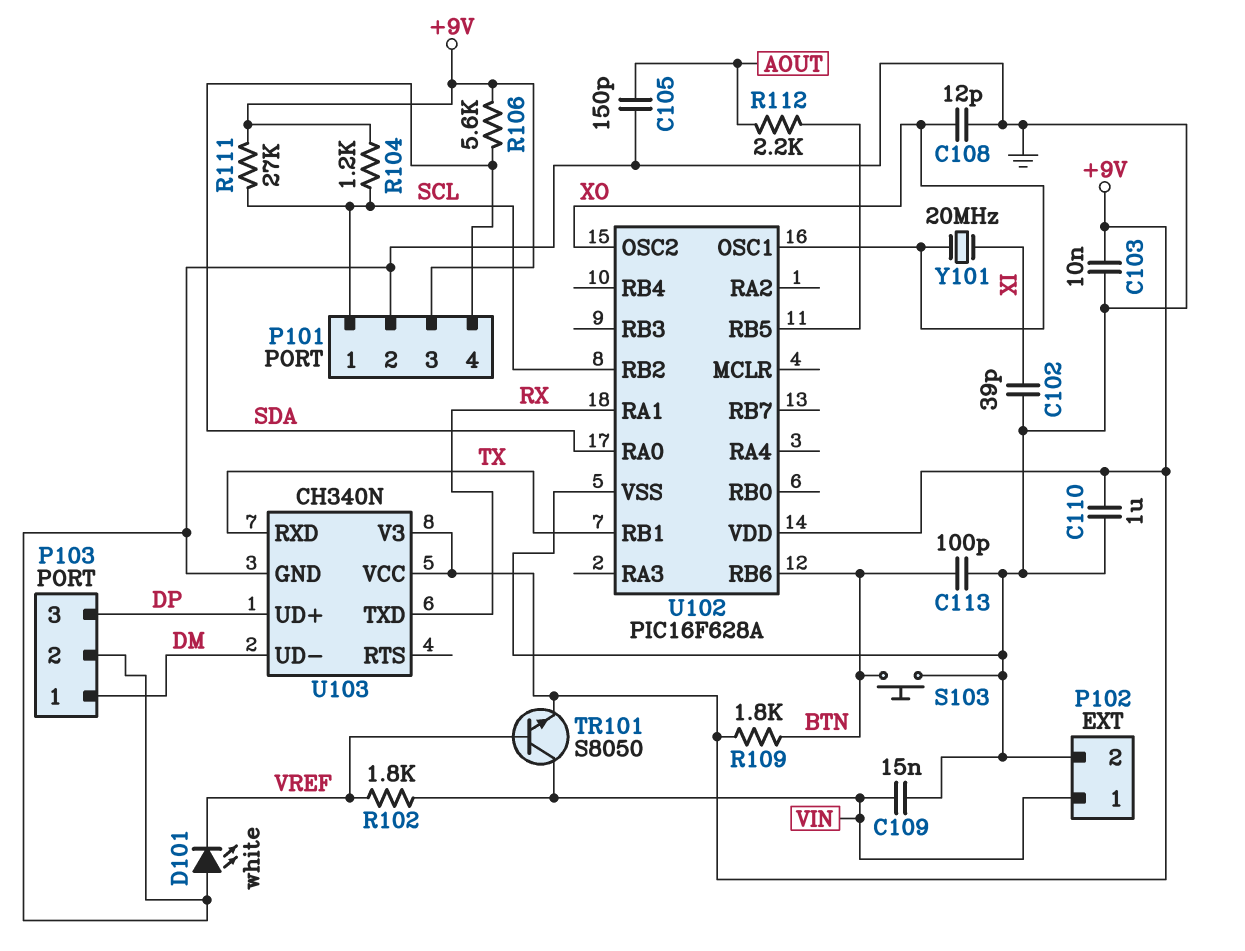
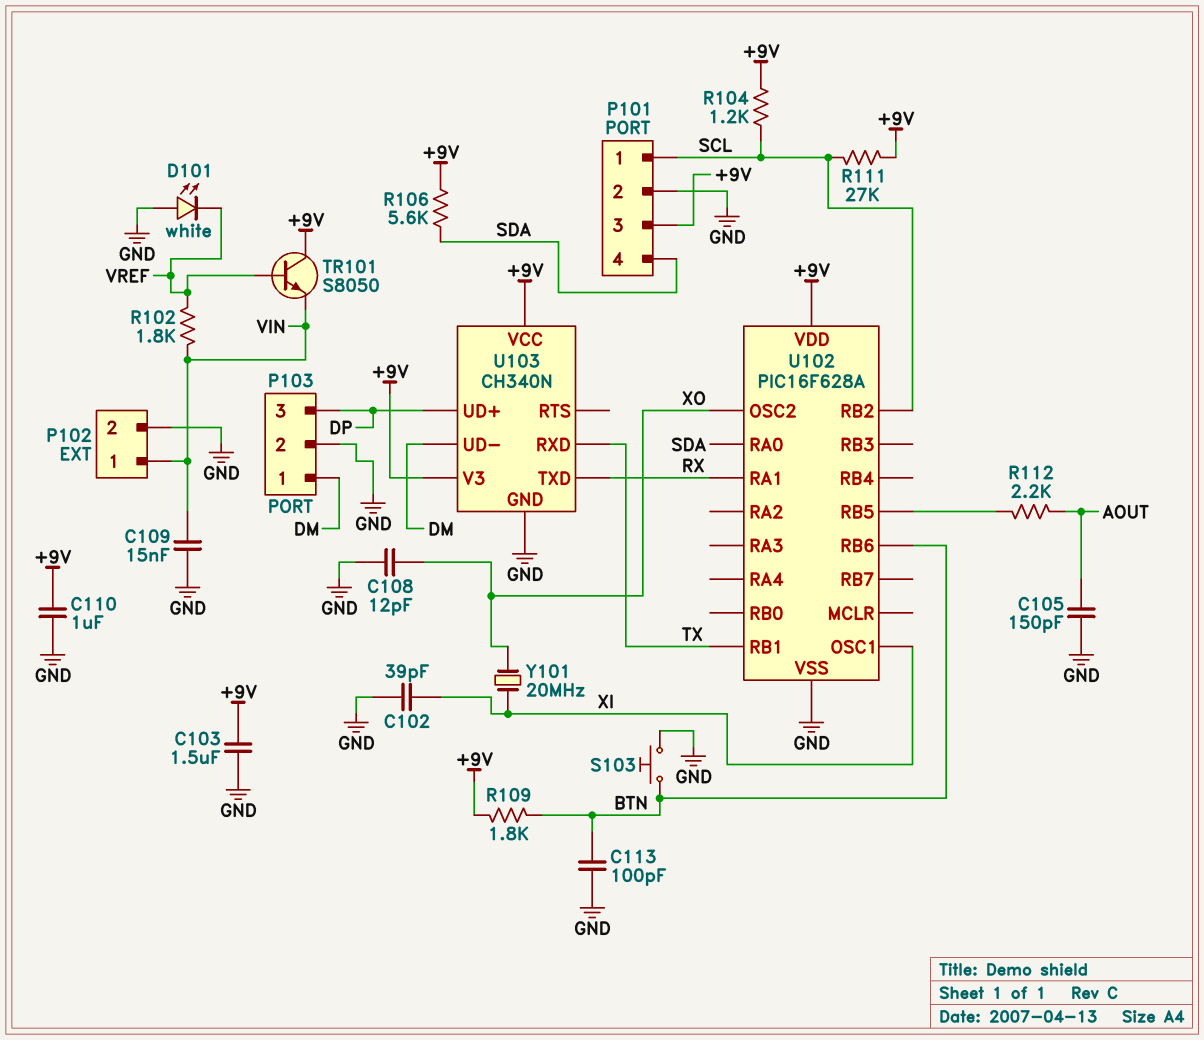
C103: 10nF (+9V, GND) -> 1.5uF (+9V, GND)
TR101: NPN S8050 (B VREF, C VIN, E +9V) -> NPN S8050 (B VREF, C +9V, E VIN)
U102 pin OSC1: XO -> XI

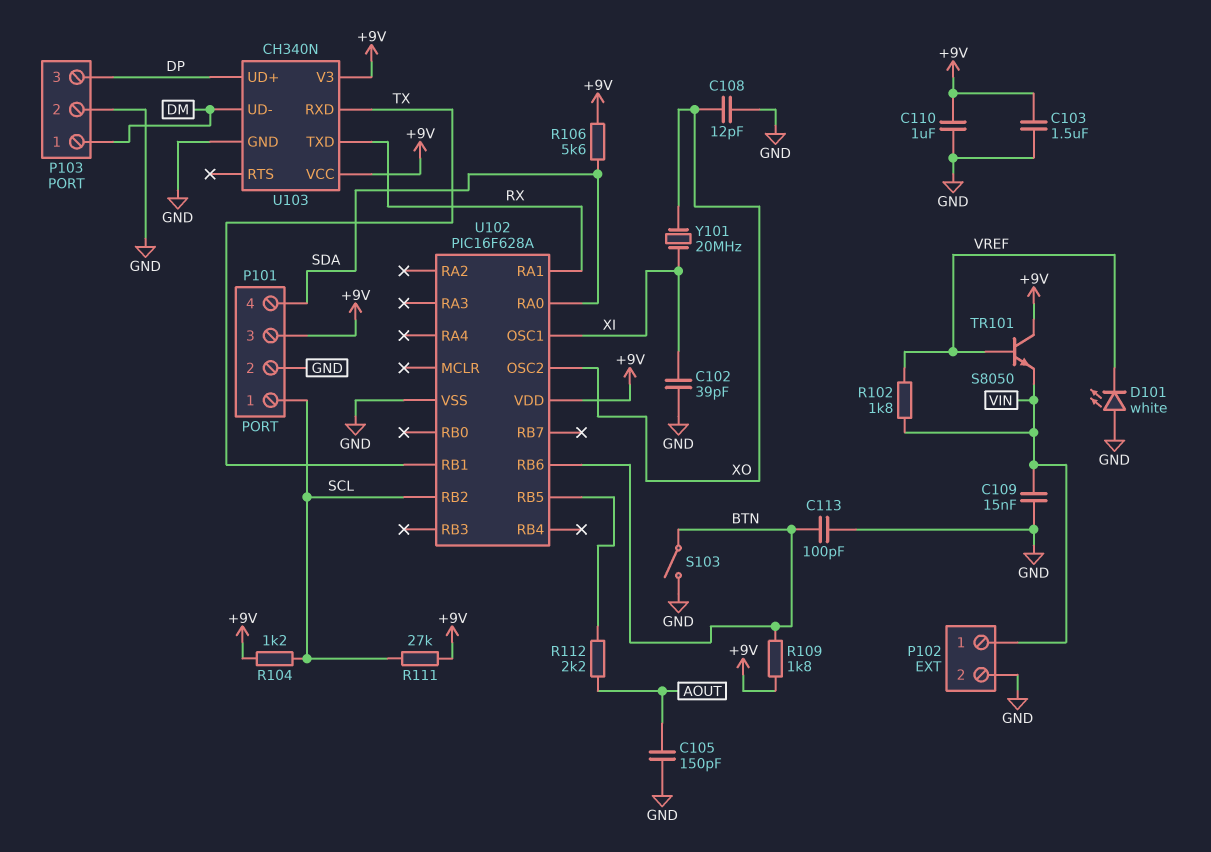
S103: button (BTN, GND) -> switch (BTN, GND)

